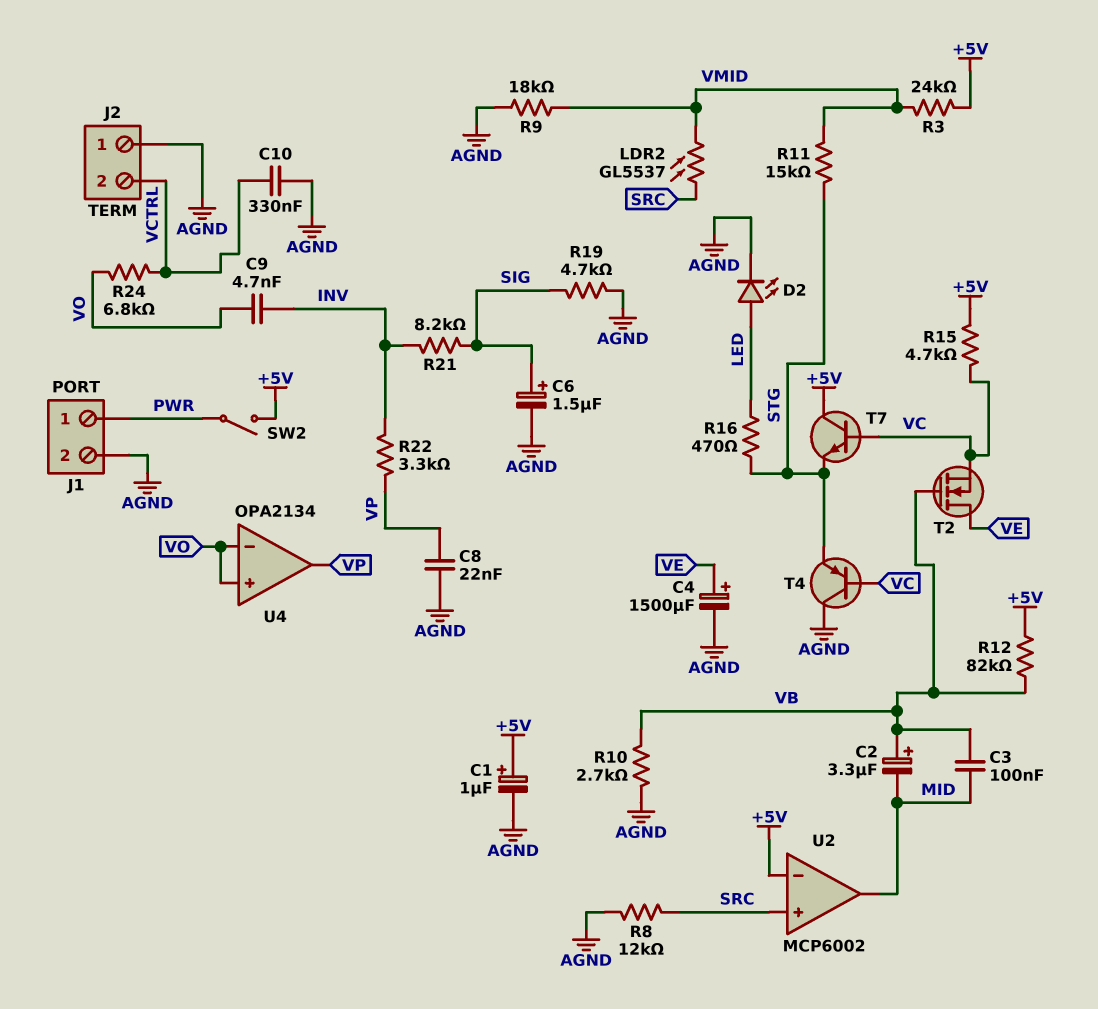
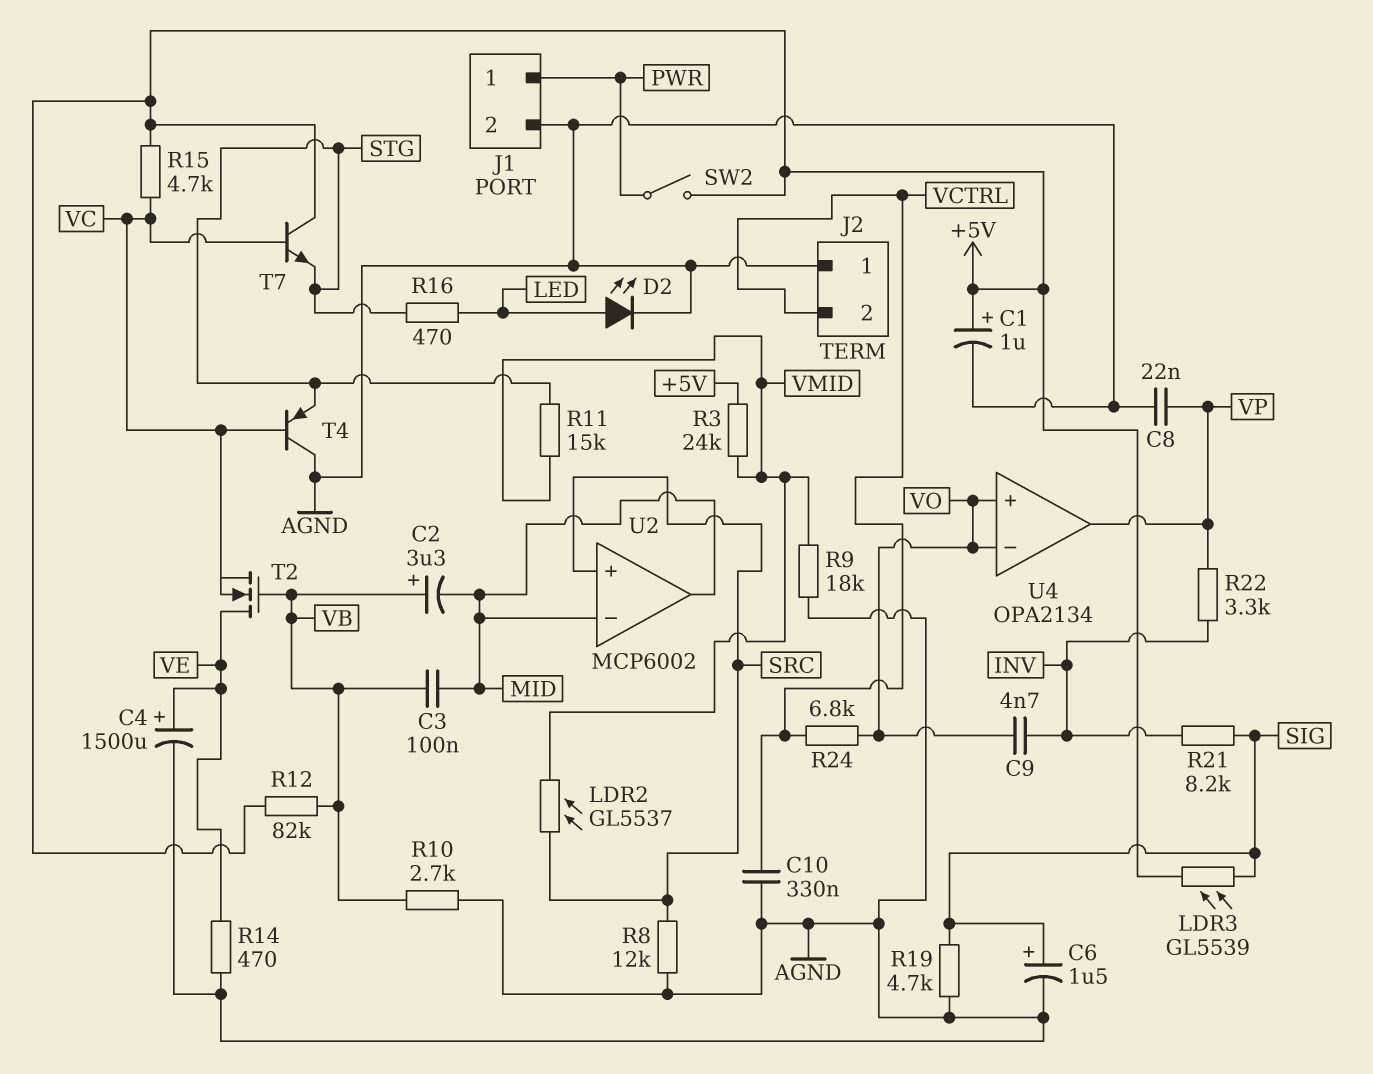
LDR3: none -> GL5539 (+5V, SIG)
R14: none -> 470 (AGND, VE)
U2 pin in-: +5V -> MID

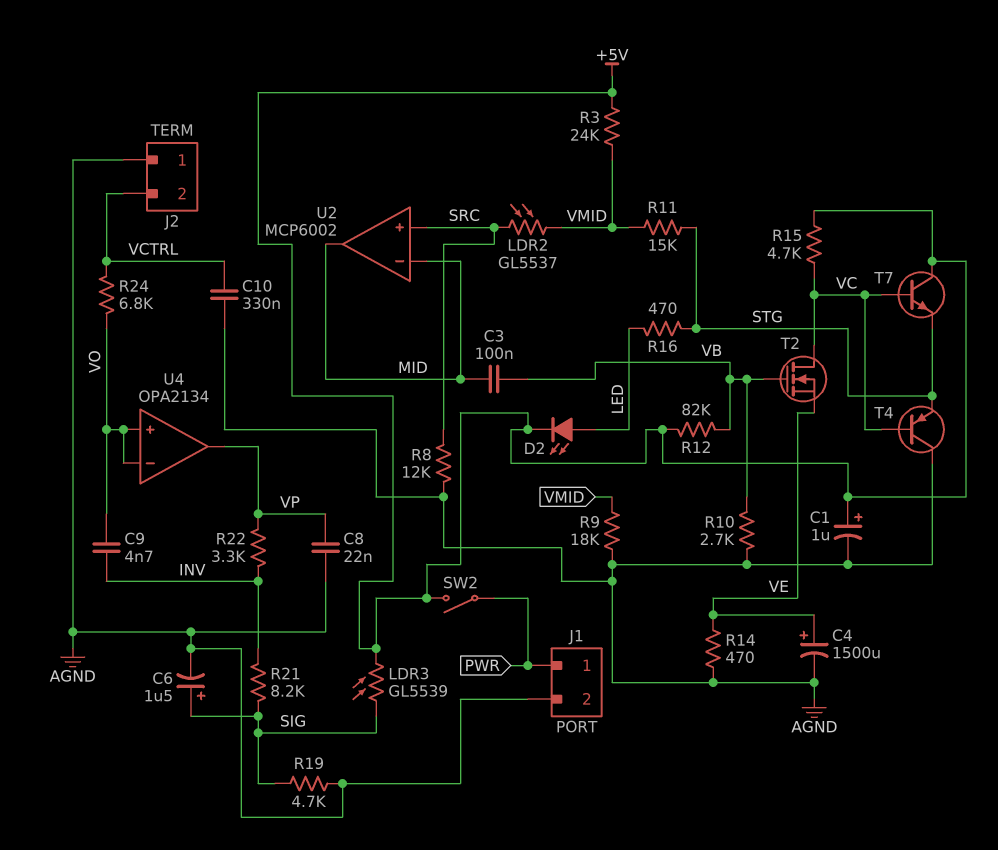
C2: 3.3uF (plus VB, minus MID) -> none
D2: LED (A LED, K AGND) -> LED (A LED, K +5V)
T2: NMOS (G VB, D VE, S VC) -> NMOS (G VB, D VC, S VE)

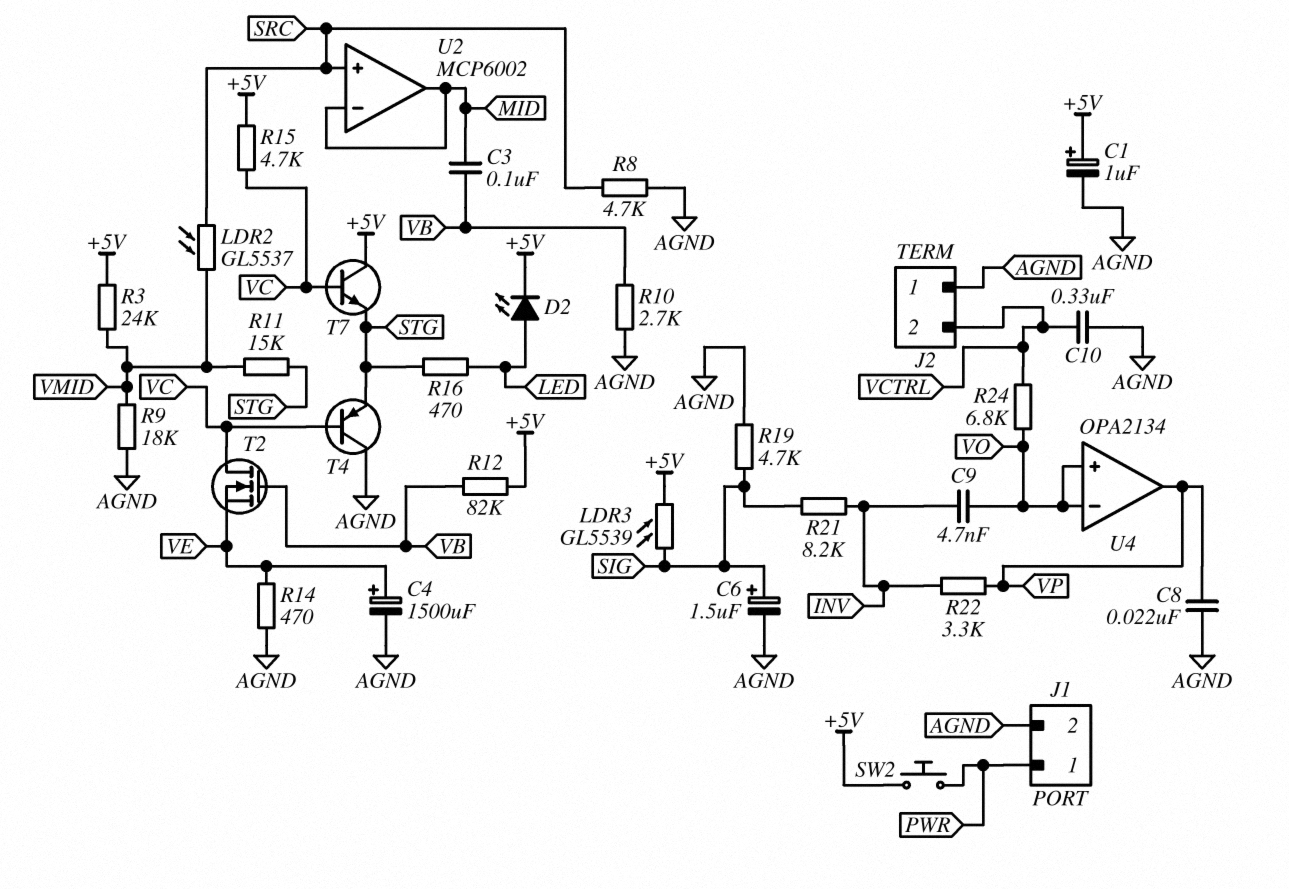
R8: 12k (AGND, SRC) -> 4.7k (AGND, SRC)
SW2: switch (+5V, PWR) -> button (+5V, PWR)

